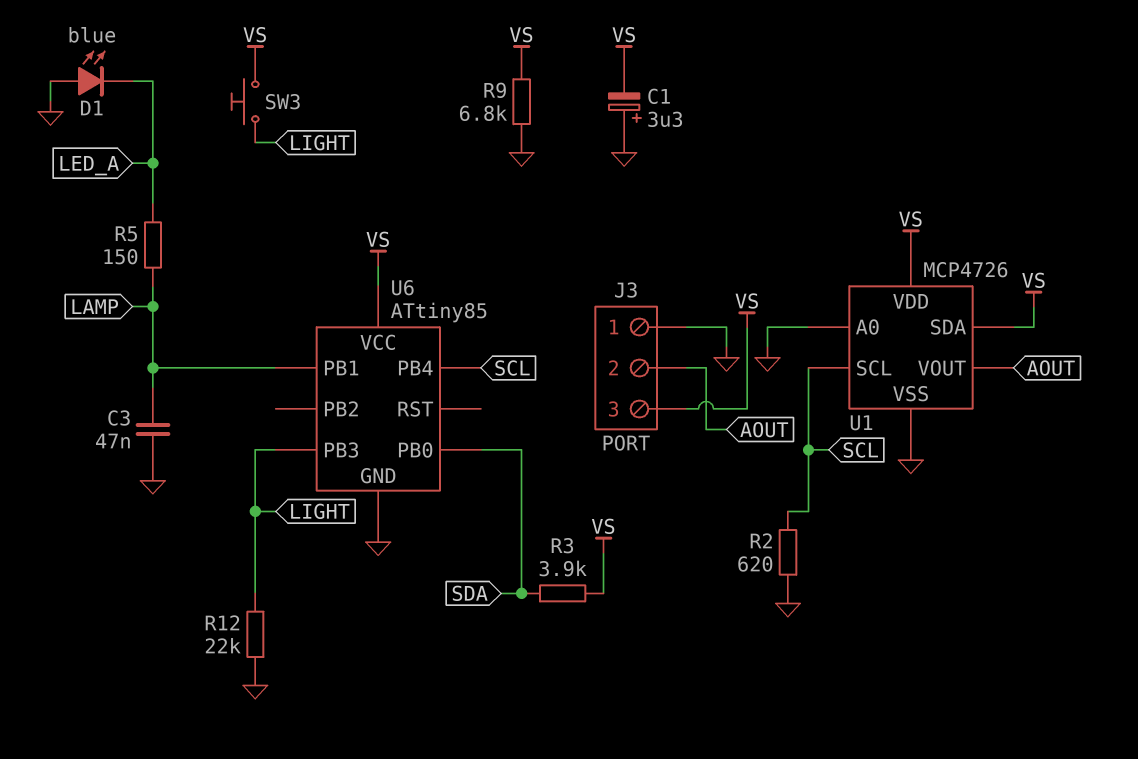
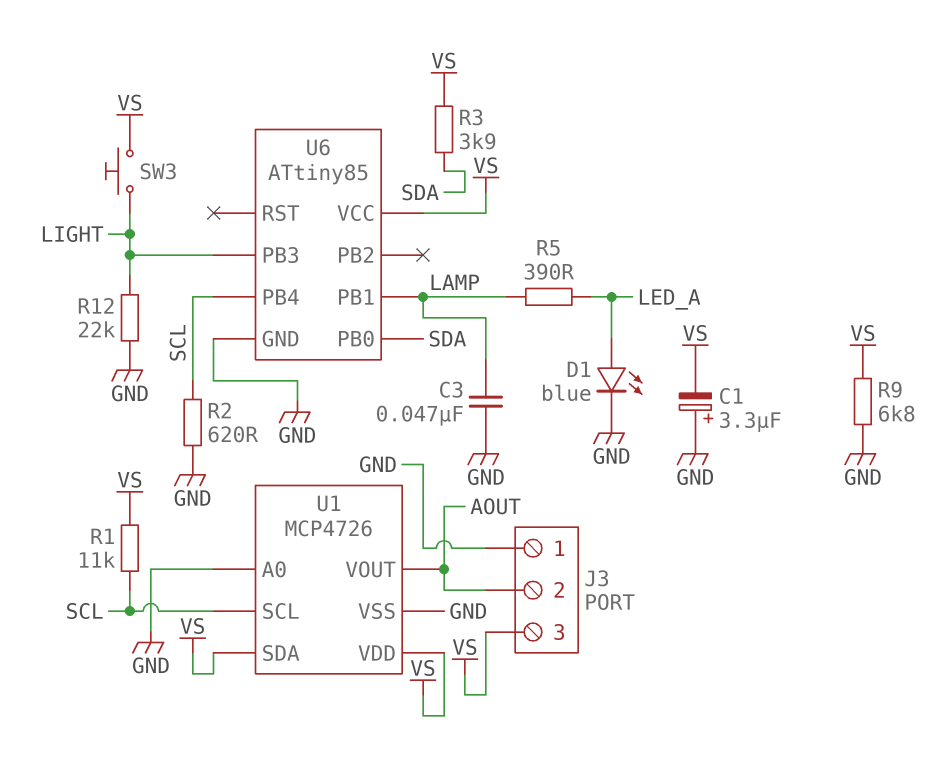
D1: LED blue (A GND, K LED_A) -> LED blue (A LED_A, K GND)
R1: none -> 11k (SCL, VS)
R5: 150 (LAMP, LED_A) -> 390 (LAMP, LED_A)

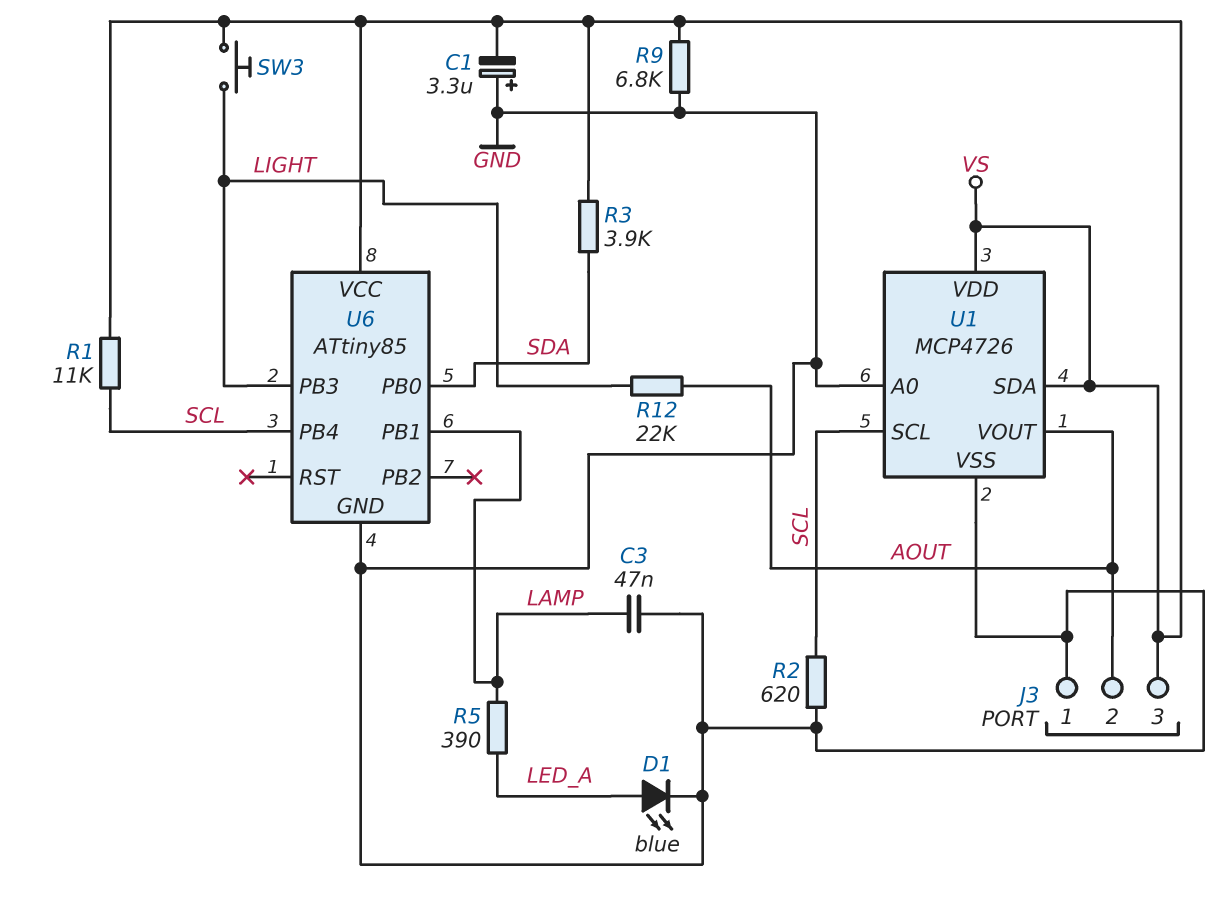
R12: 22k (GND, LIGHT) -> 22k (AOUT, LIGHT)

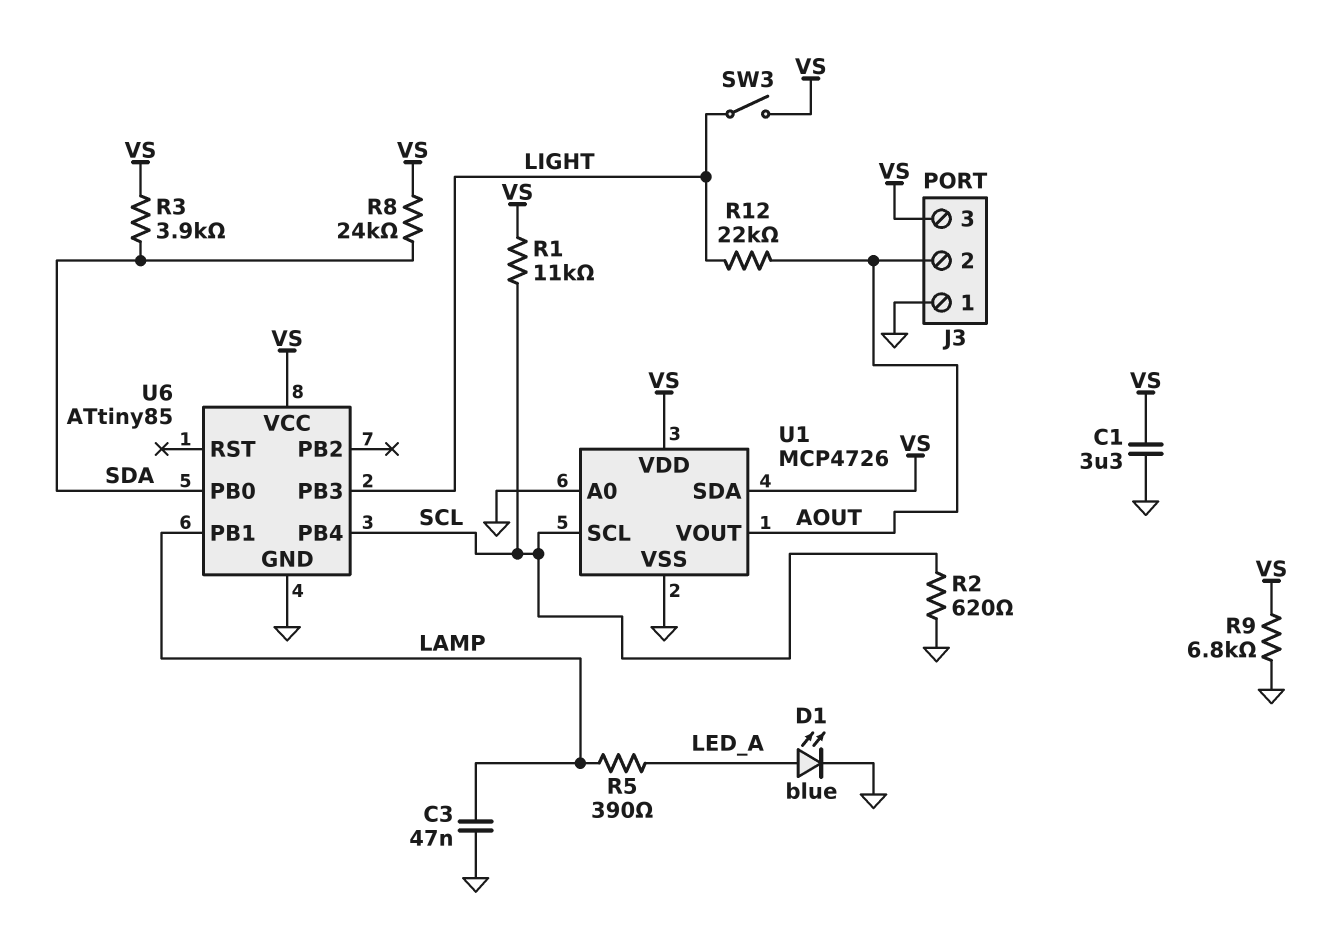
C1: 3.3uF (plus GND, minus VS) -> 3.3uF (GND, VS)
R8: none -> 24k (SDA, VS)
SW3: button (LIGHT, VS) -> switch (LIGHT, VS)

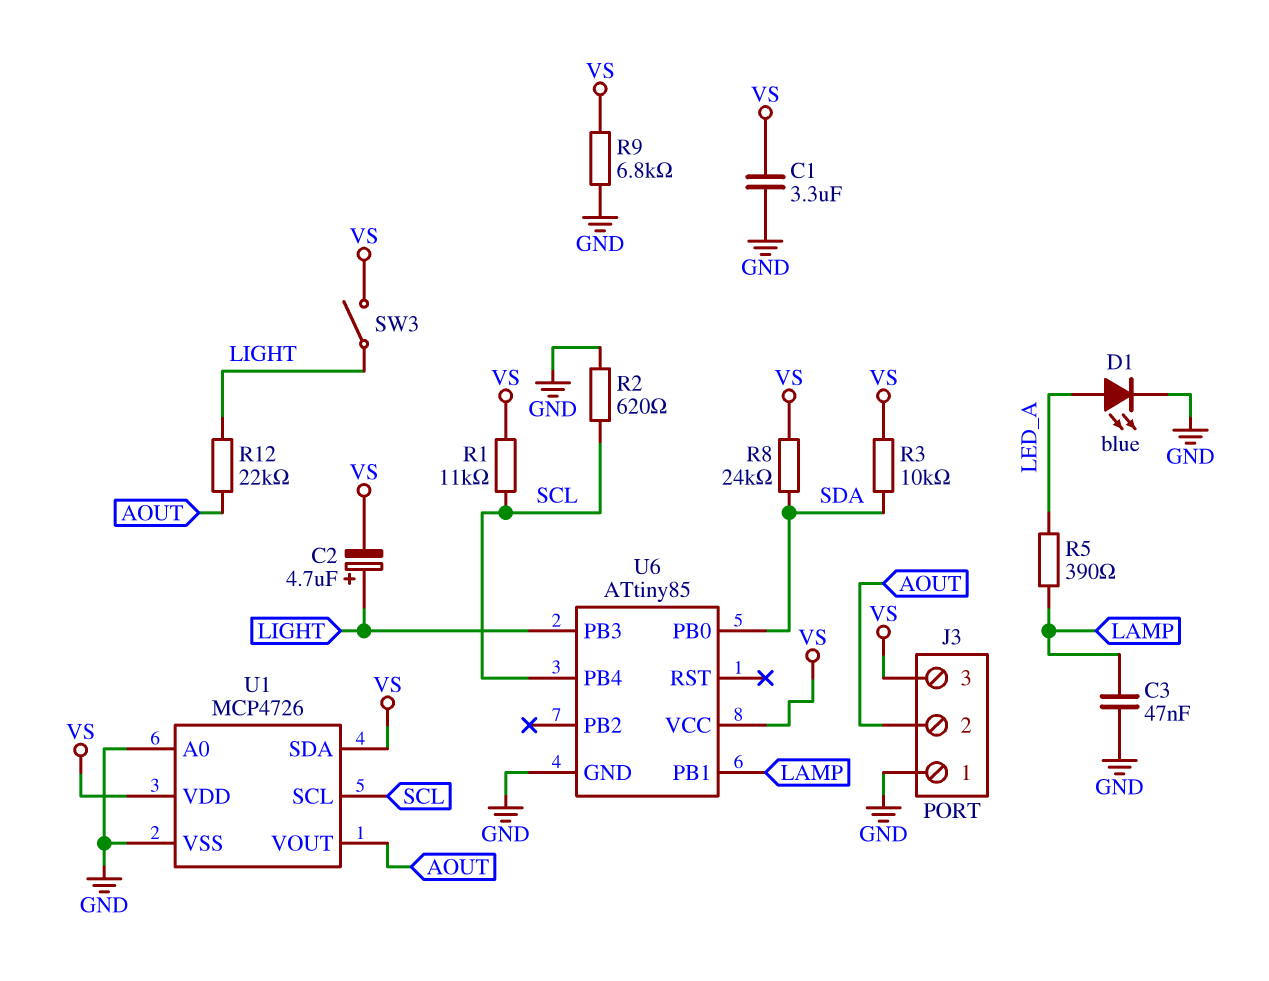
C2: none -> 4.7uF (plus LIGHT, minus VS)
R3: 3.9k (SDA, VS) -> 10k (SDA, VS)

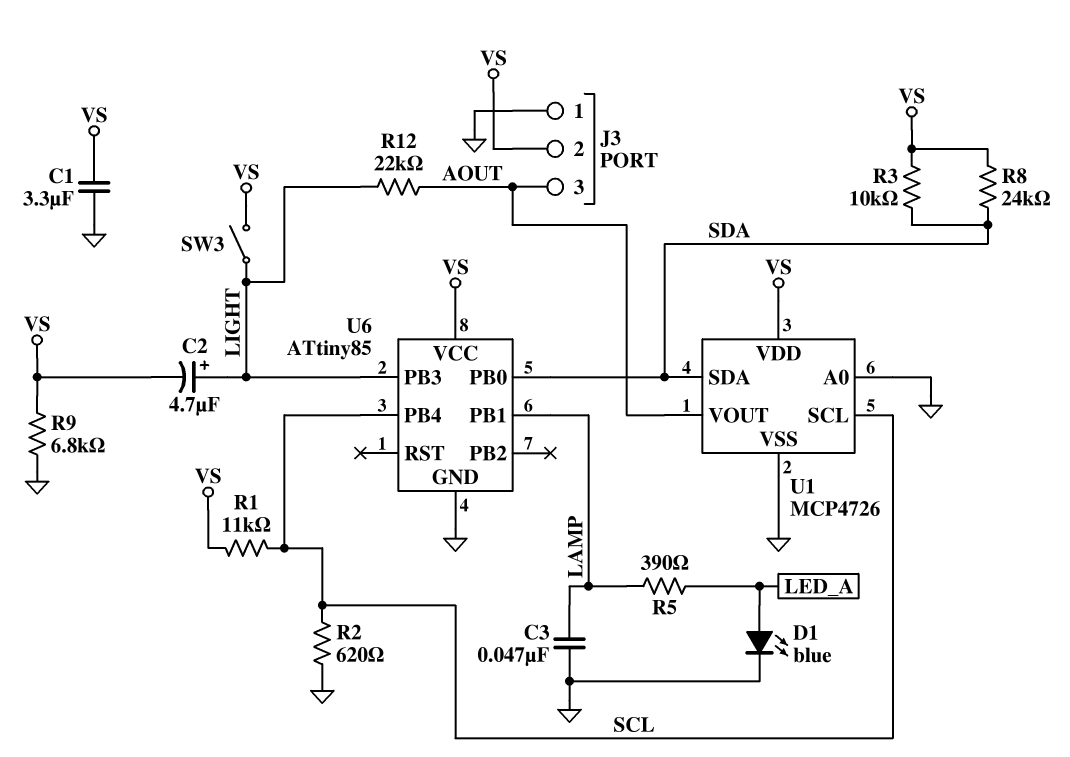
J3 pin 2: AOUT -> VS
J3 pin 3: VS -> AOUT
U1 pin SDA: VS -> SDA

